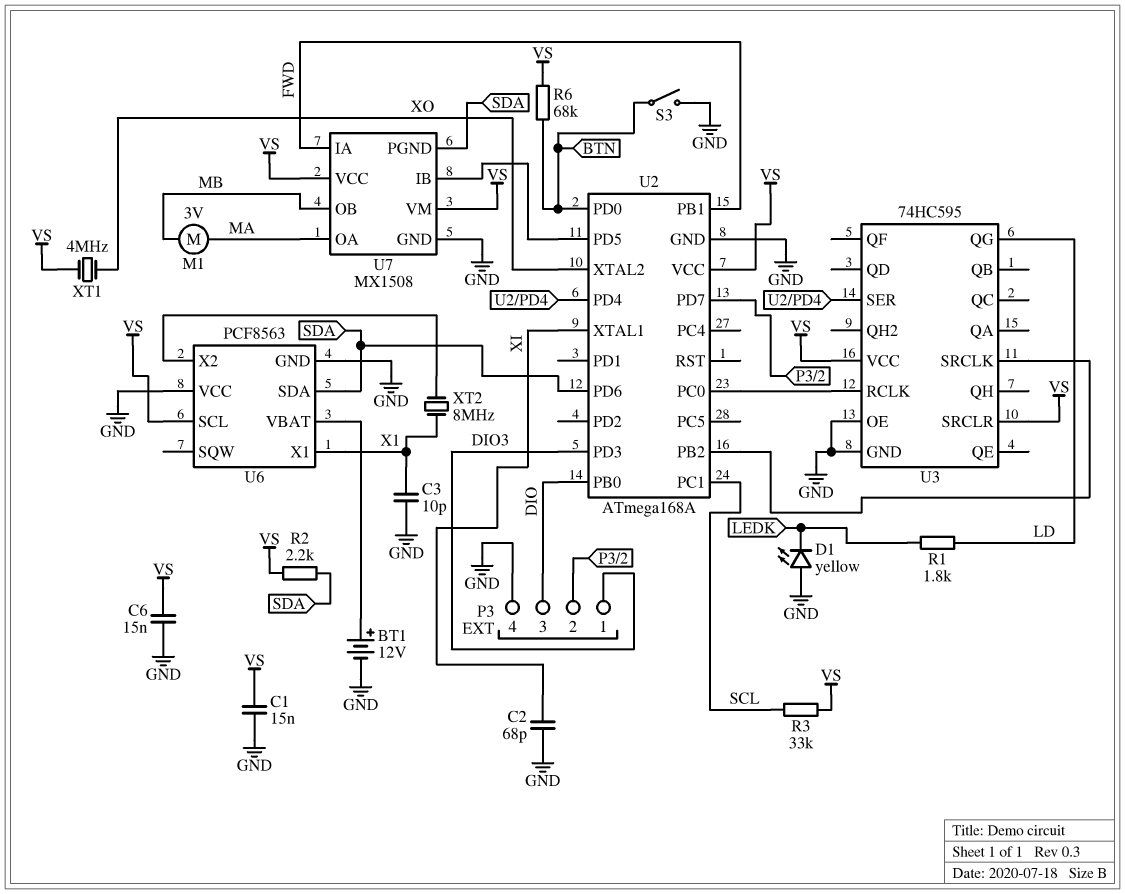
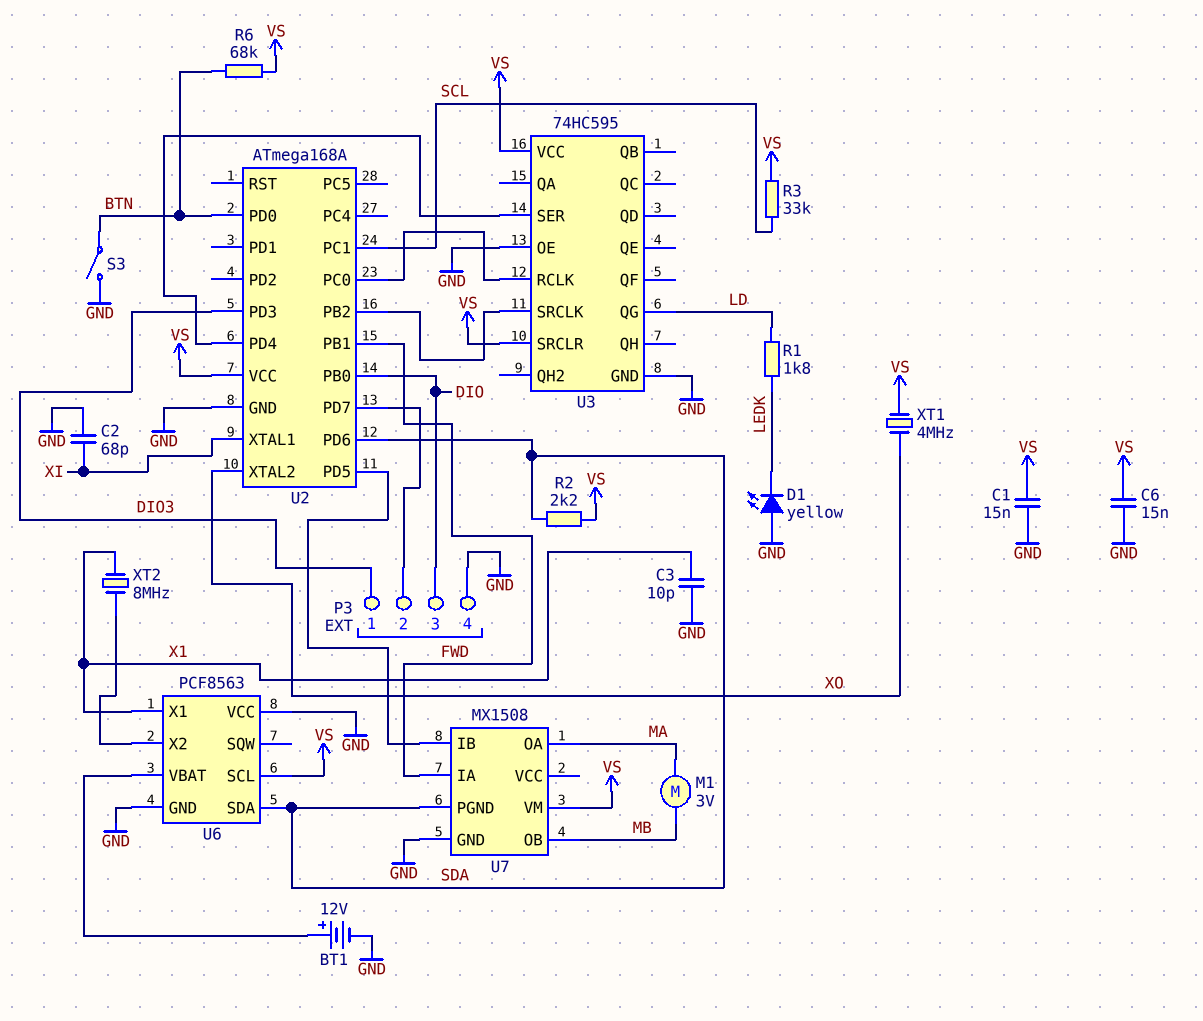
U7 pin VCC: VS -> none

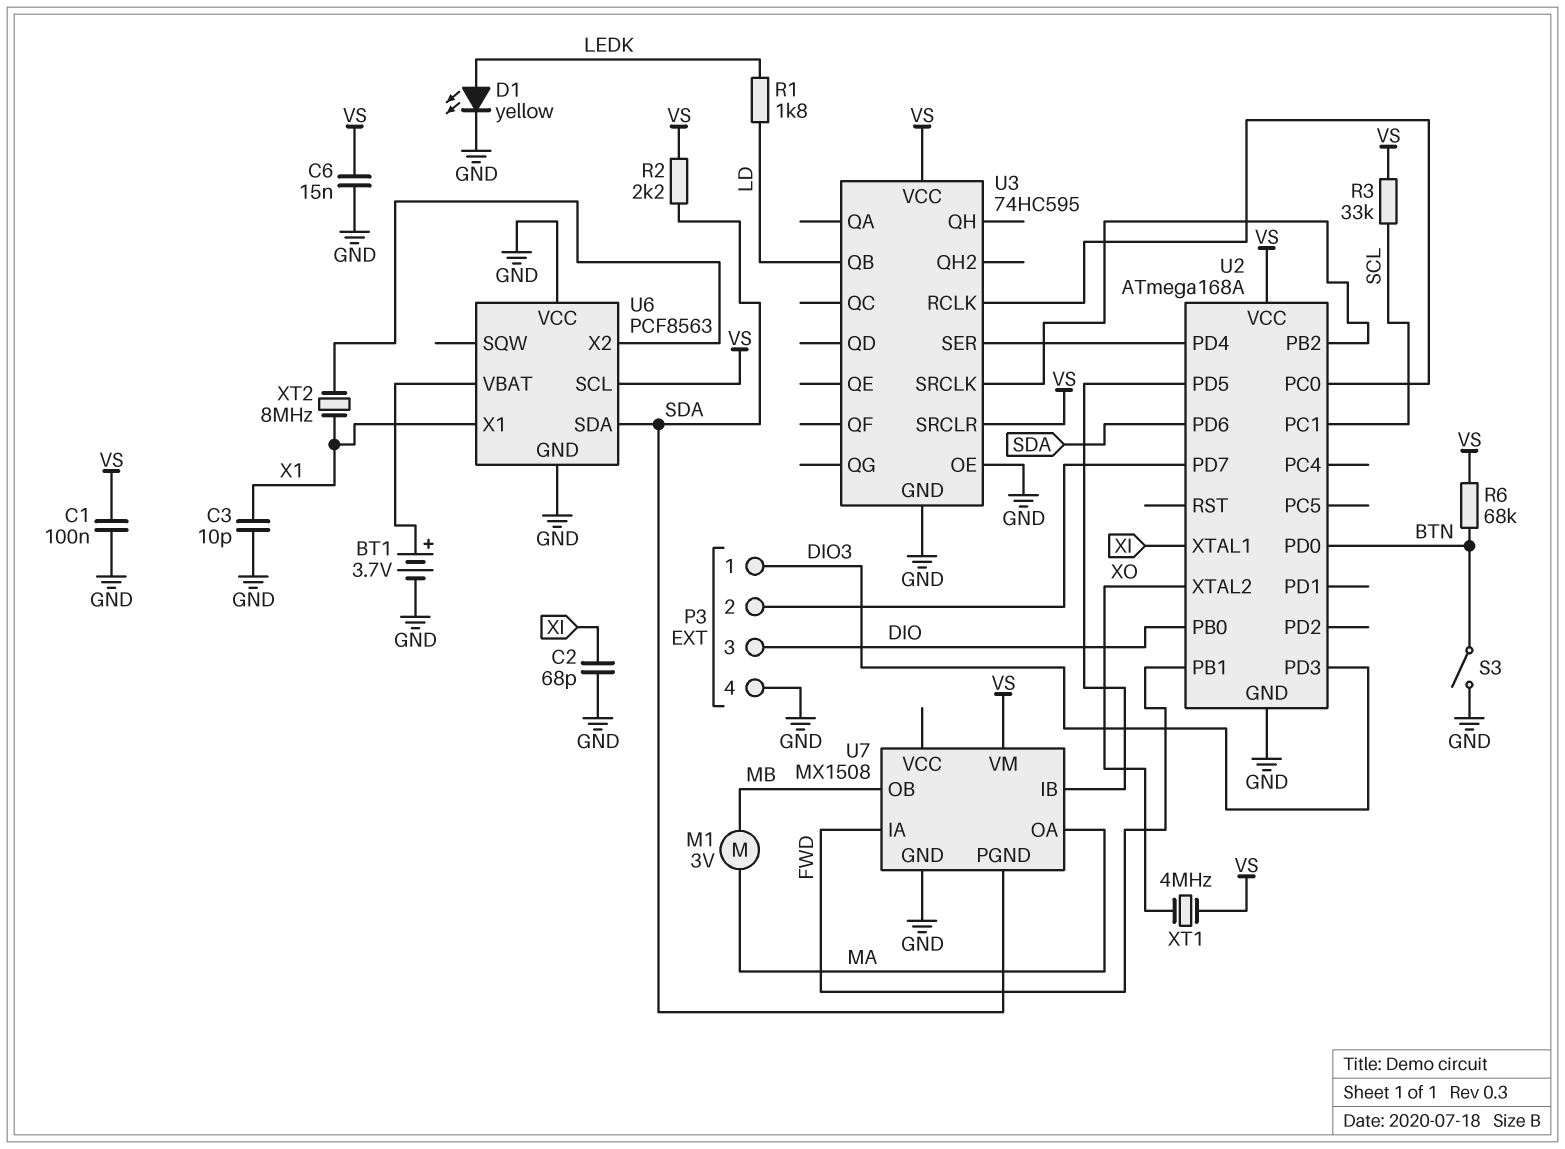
BT1: 12V (plus U6/VBAT, minus GND) -> 3.7V (plus U6/VBAT, minus GND)
C1: 15nF (GND, VS) -> 100nF (GND, VS)
D1: LED yellow (A GND, K LEDK) -> LED yellow (A LEDK, K GND)
U3 pin QB: none -> LD
U3 pin QG: LD -> none

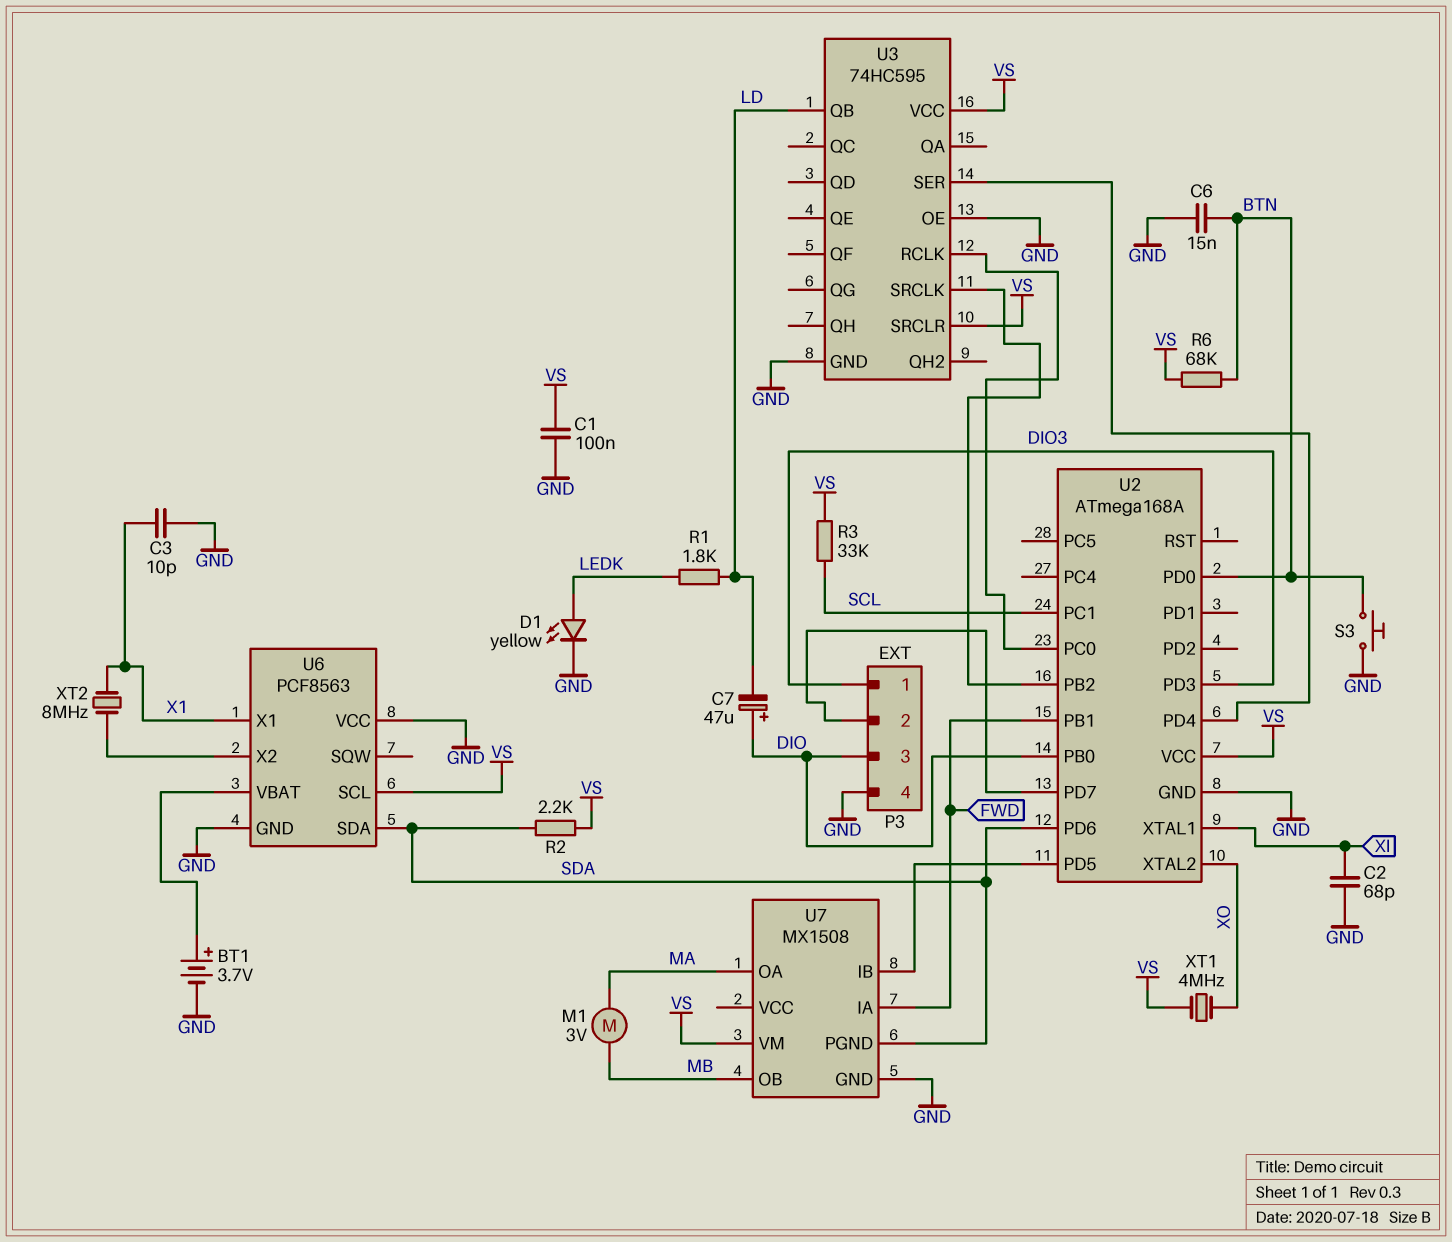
C6: 15nF (GND, VS) -> 15nF (BTN, GND)
C7: none -> 47uF (plus DIO, minus LD)
S3: switch (BTN, GND) -> button (BTN, GND)

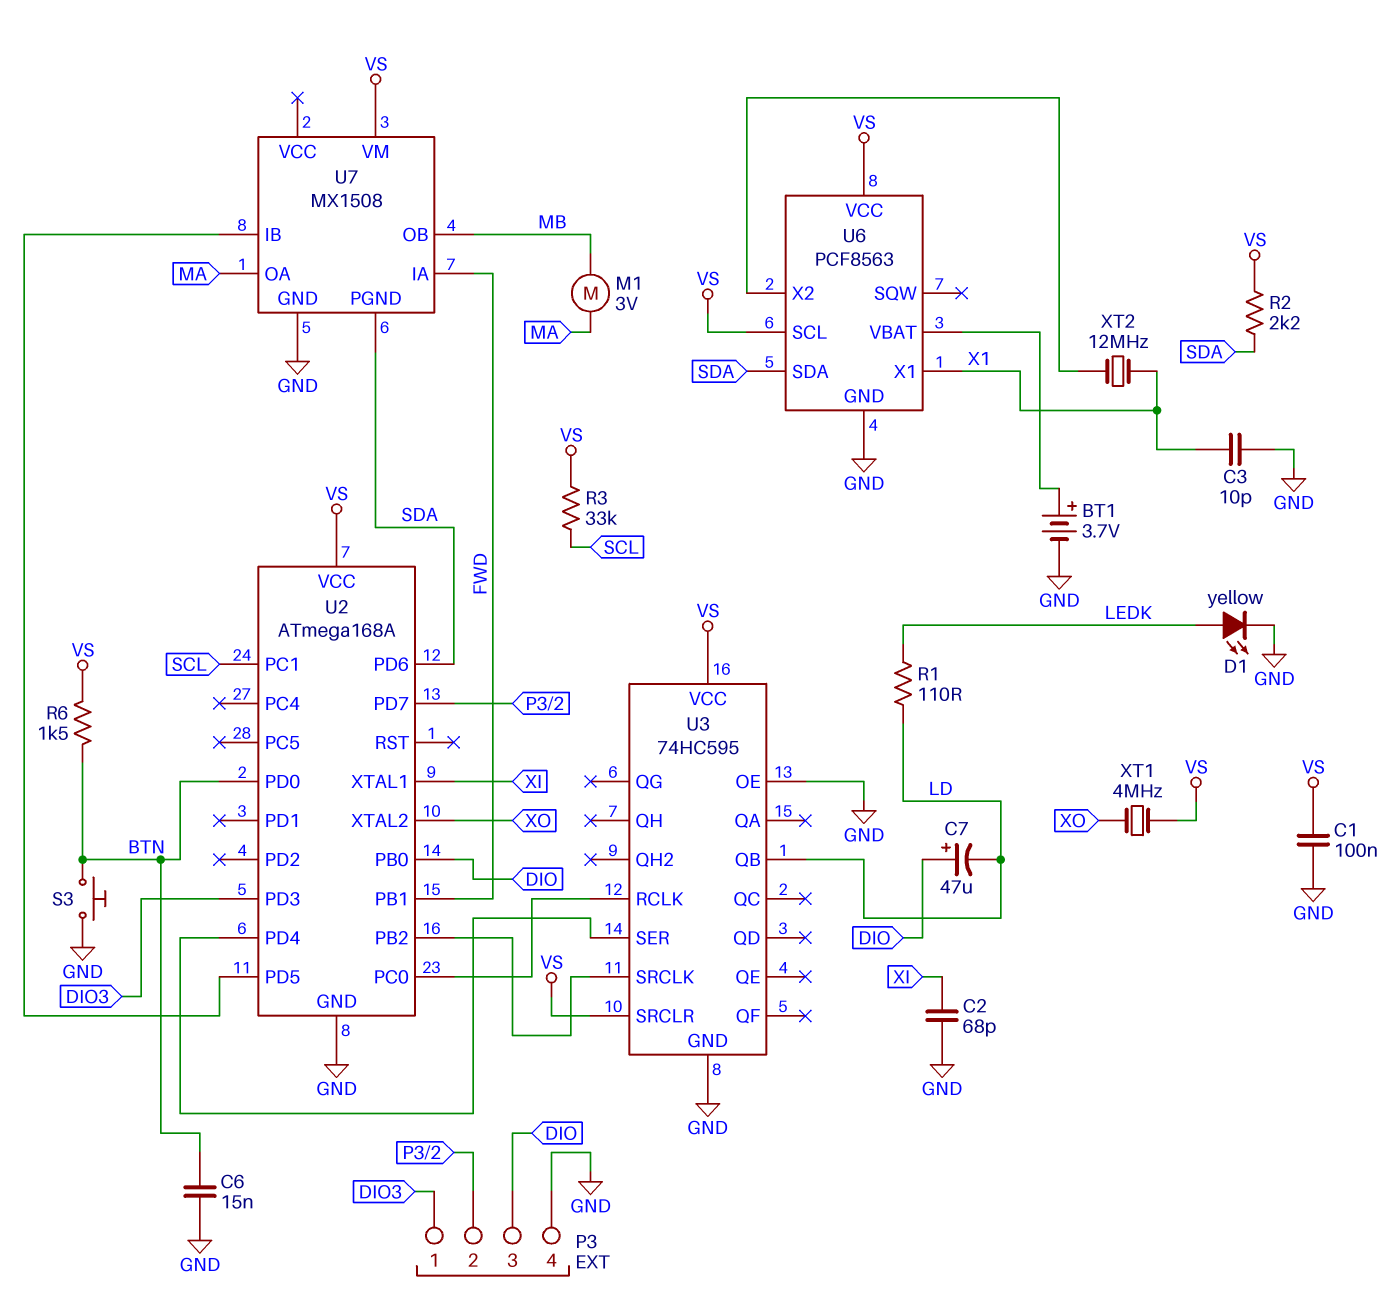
R1: 1.8k (LD, LEDK) -> 110 (LD, LEDK)
R6: 68k (BTN, VS) -> 1.5k (BTN, VS)
U6 pin VCC: GND -> VS
XT2: 8MHz (U6/X2, X1) -> 12MHz (U6/X2, X1)

